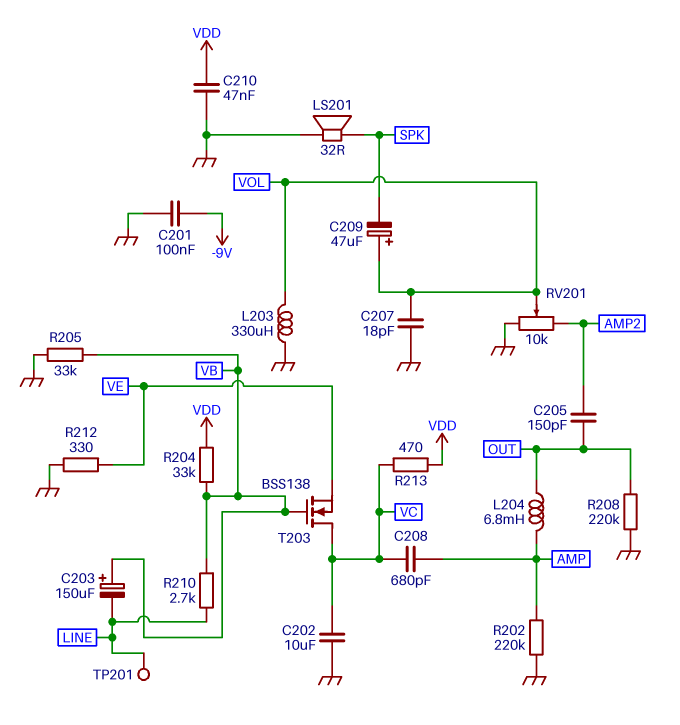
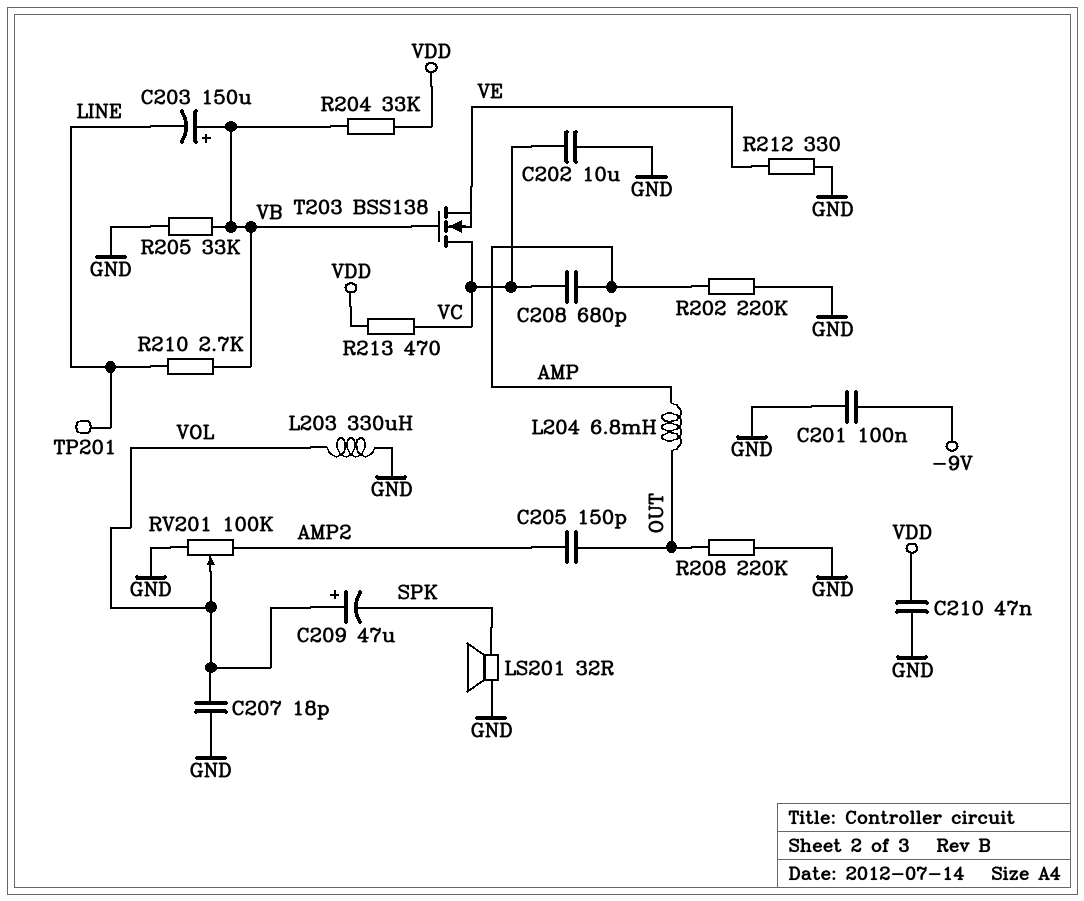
RV201: 10k (AMP2, GND, wiper VOL) -> 100k (AMP2, GND, wiper VOL)

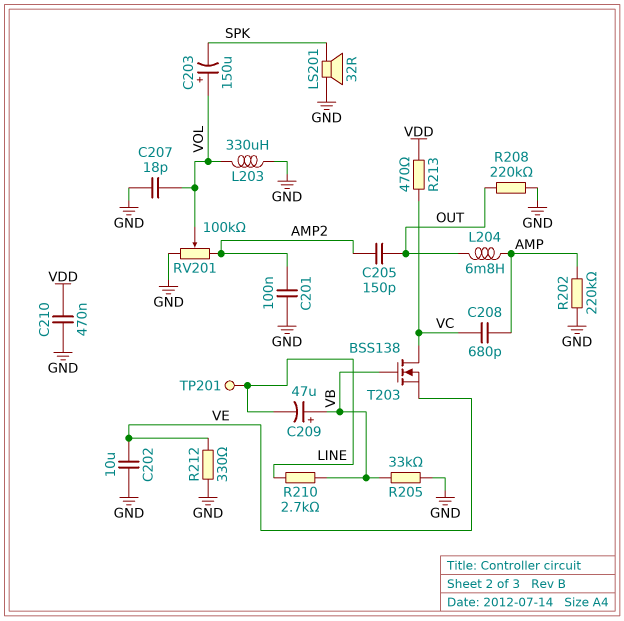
C201: 100nF (-9V, GND) -> 100nF (AMP2, GND)
C202: 10uF (GND, VC) -> 10uF (GND, VE)
C203: 150uF (plus VB, minus LINE) -> 150uF (plus VOL, minus SPK)
C209: 47uF (plus VOL, minus SPK) -> 47uF (plus VB, minus LINE)
C210: 47nF (GND, VDD) -> 470nF (GND, VDD)
R204: 33k (VB, VDD) -> none

